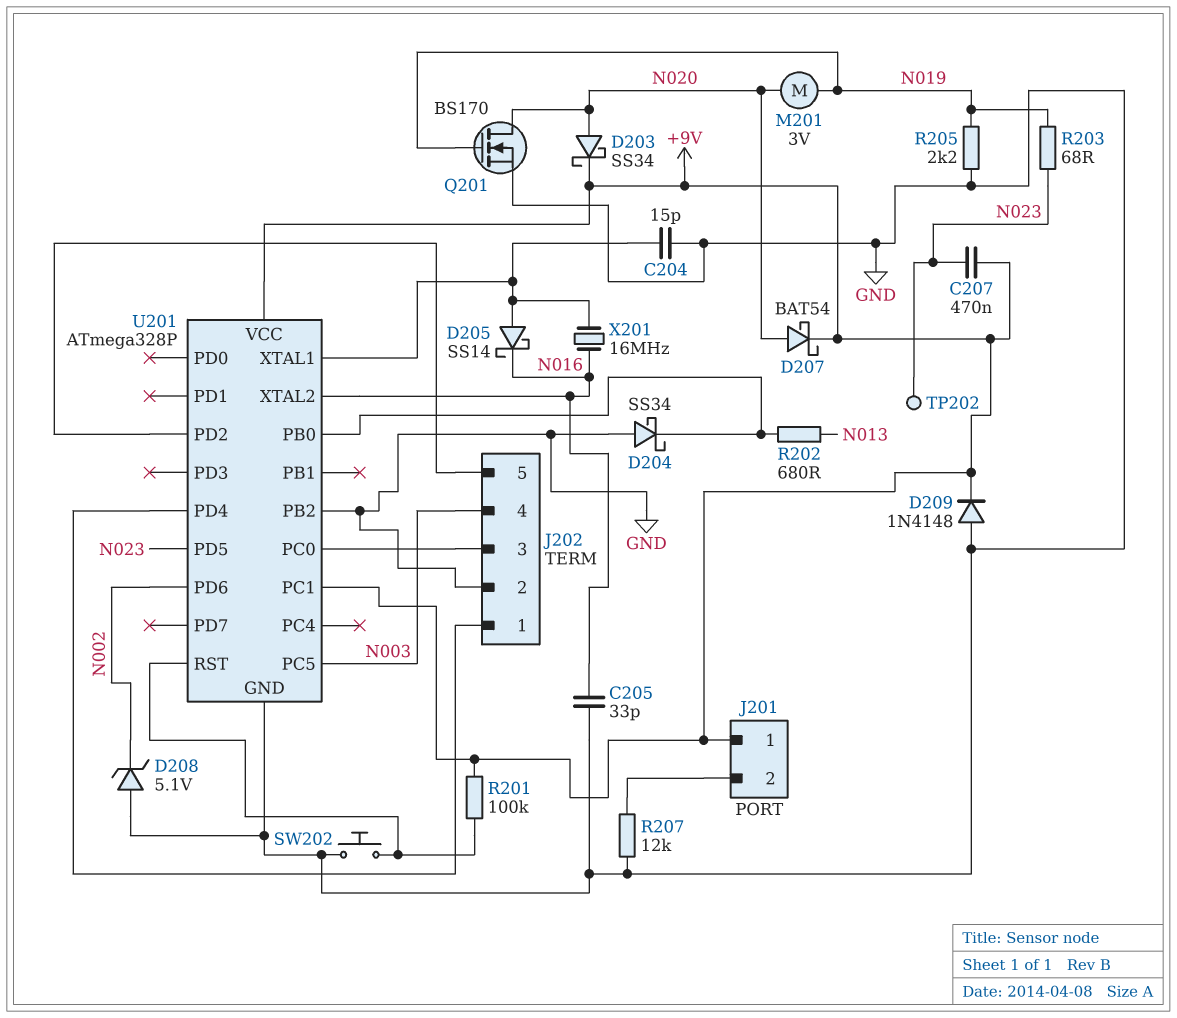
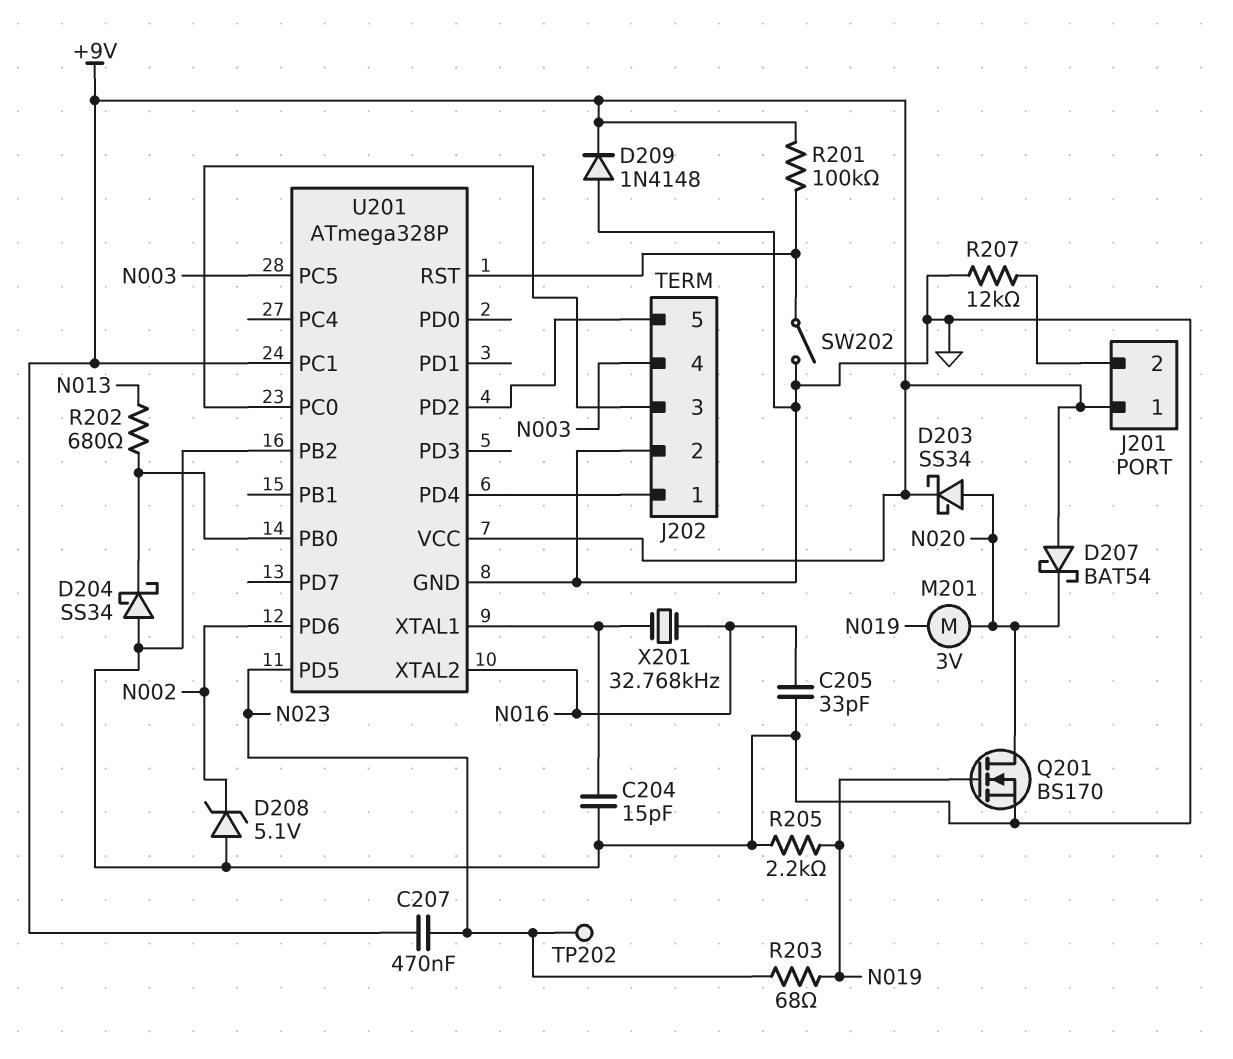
D205: schottky SS14 (A U201/XTAL1, K N016) -> none
D207: schottky BAT54 (A N020, K +9V) -> schottky BAT54 (A +9V, K N020)
SW202: button (GND, U201/RST) -> switch (GND, U201/RST)
X201: 16MHz (N016, U201/XTAL1) -> 32.768kHz (N016, U201/XTAL1)

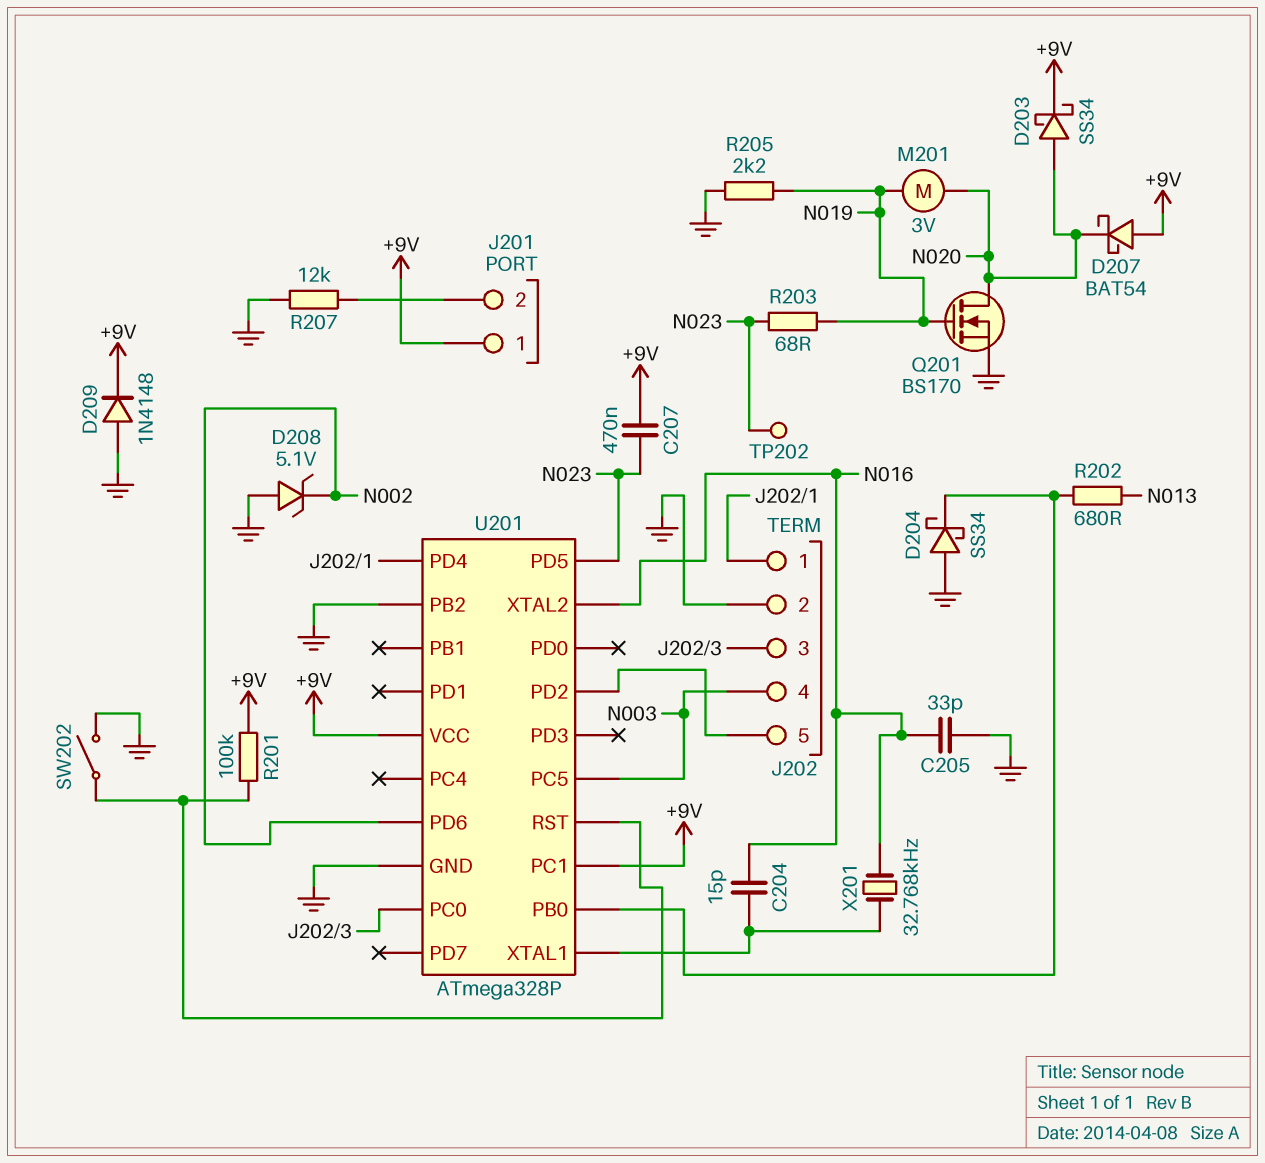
C204: 15pF (GND, U201/XTAL1) -> 15pF (N016, U201/XTAL1)

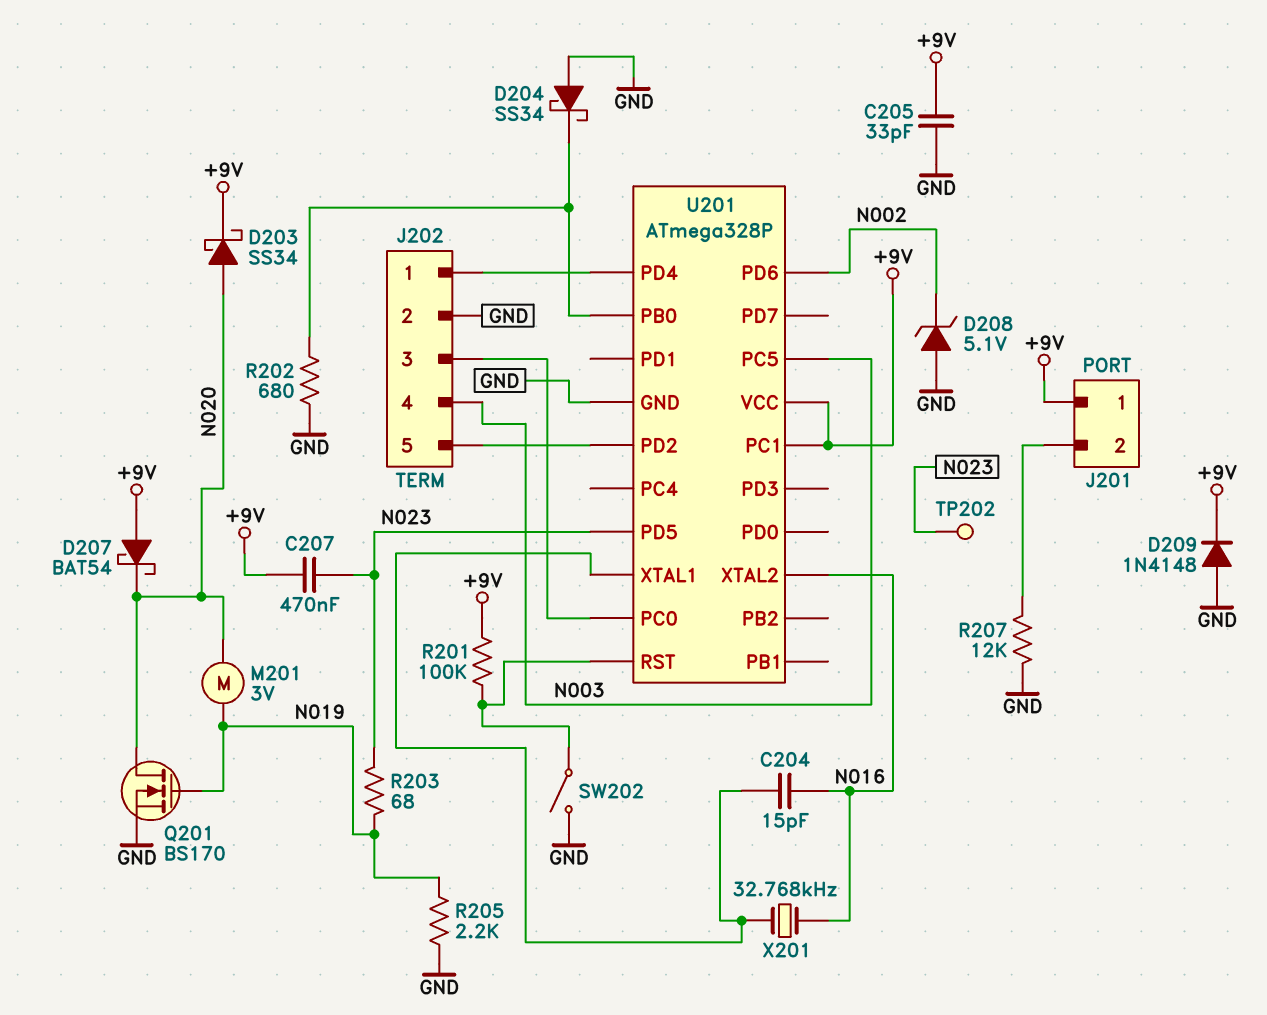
C205: 33pF (GND, N016) -> 33pF (+9V, GND)
R202: 680 (N013, U201/PB0) -> 680 (GND, U201/PB0)
U201 pin PB2: GND -> none

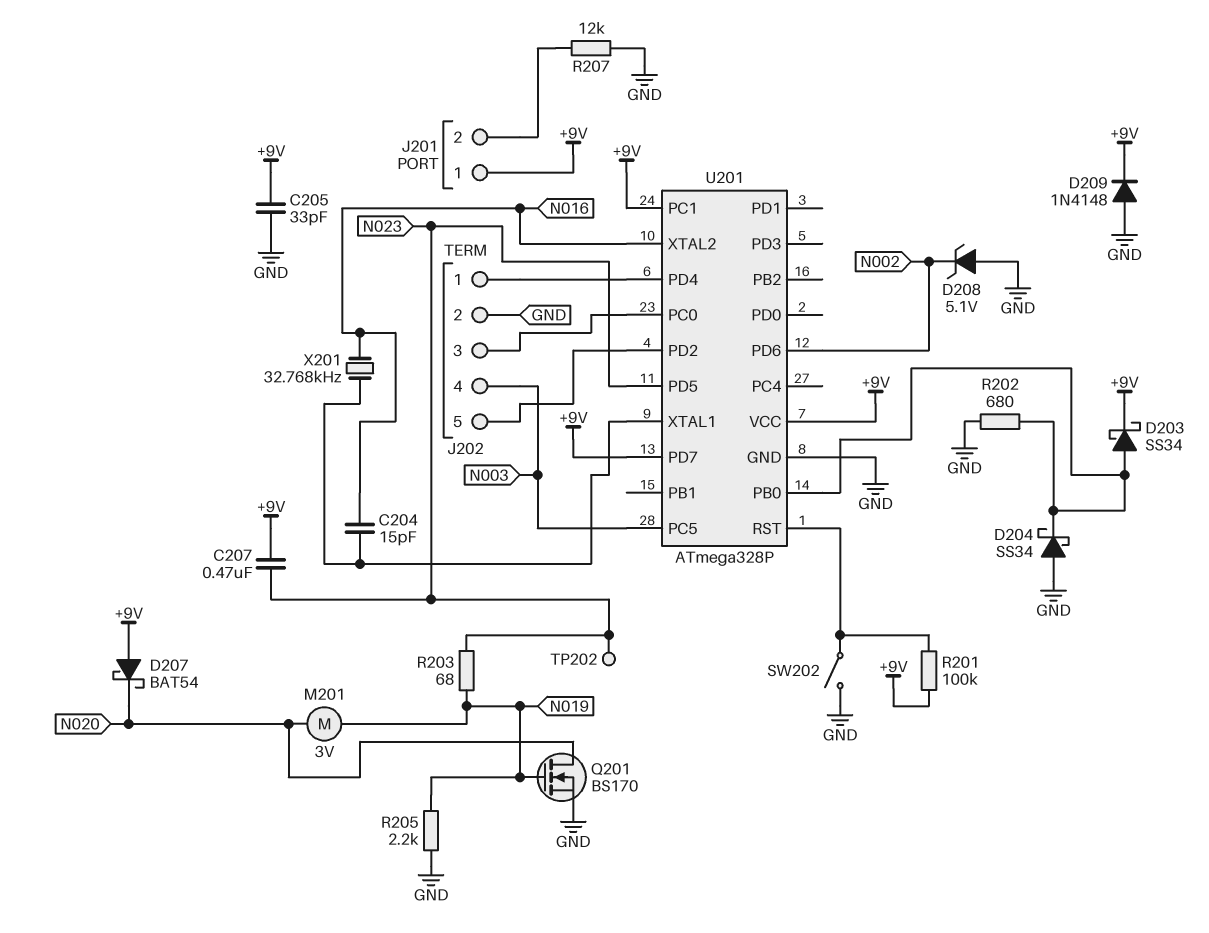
D203: schottky SS34 (A N020, K +9V) -> schottky SS34 (A U201/PB0, K +9V)
U201 pin PD7: none -> +9V

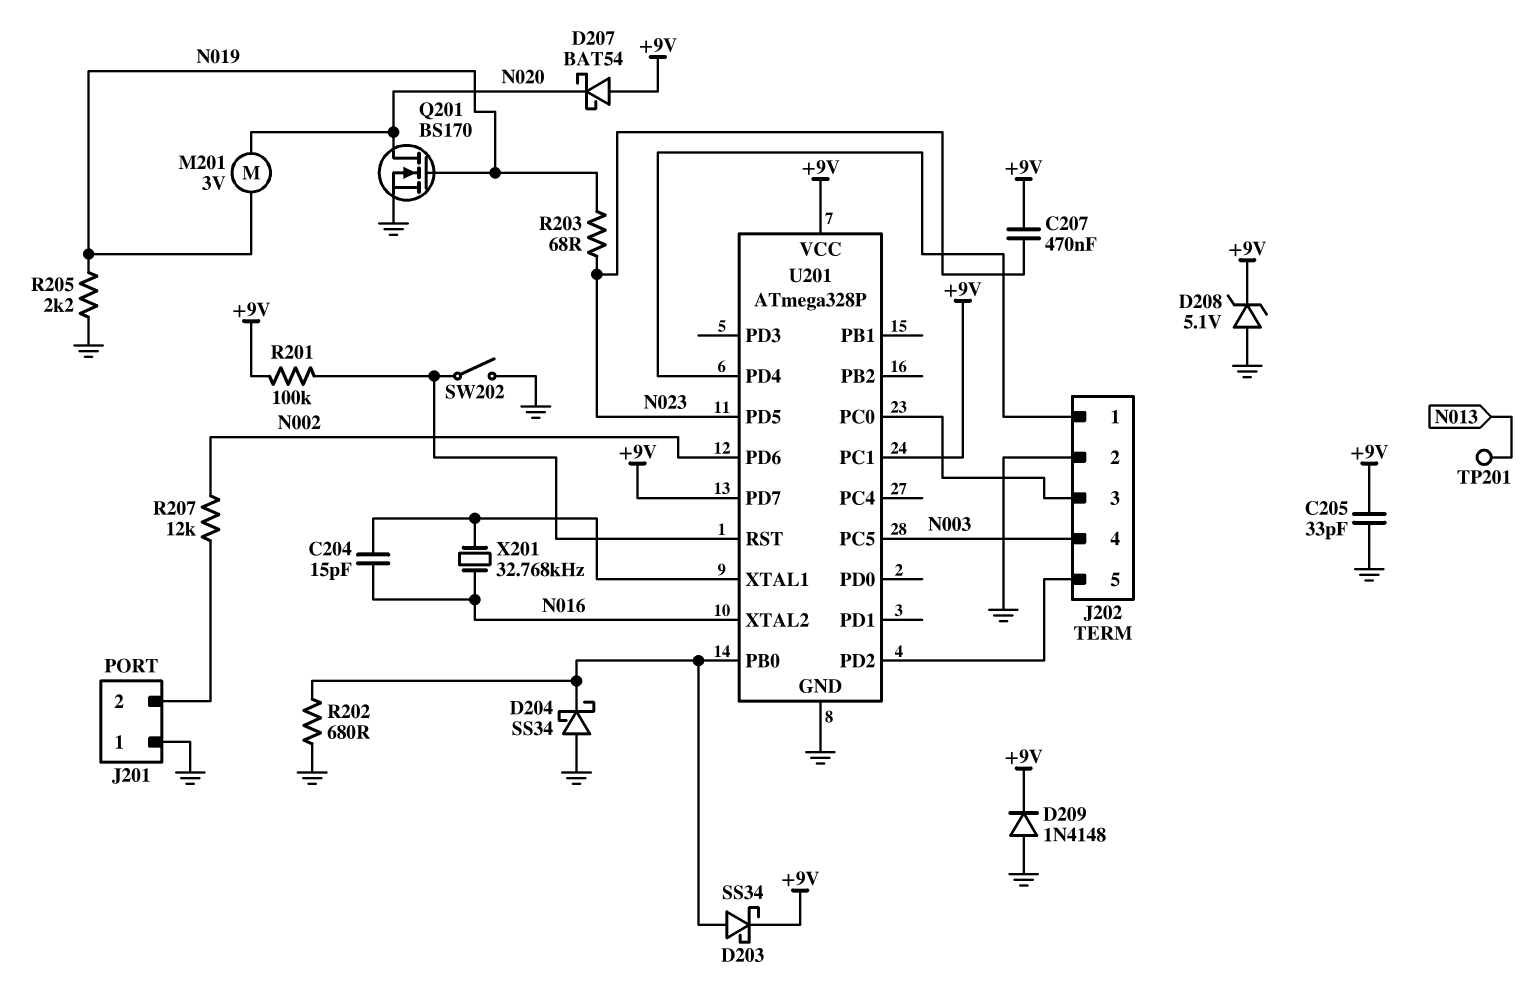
D208: zener 5.1V (A GND, K N002) -> zener 5.1V (A GND, K +9V)
J201 pin 1: +9V -> GND
R207: 12k (GND, J201/2) -> 12k (J201/2, N002)
TP201: none -> test point (N013)
TP202: test point (N023) -> none

